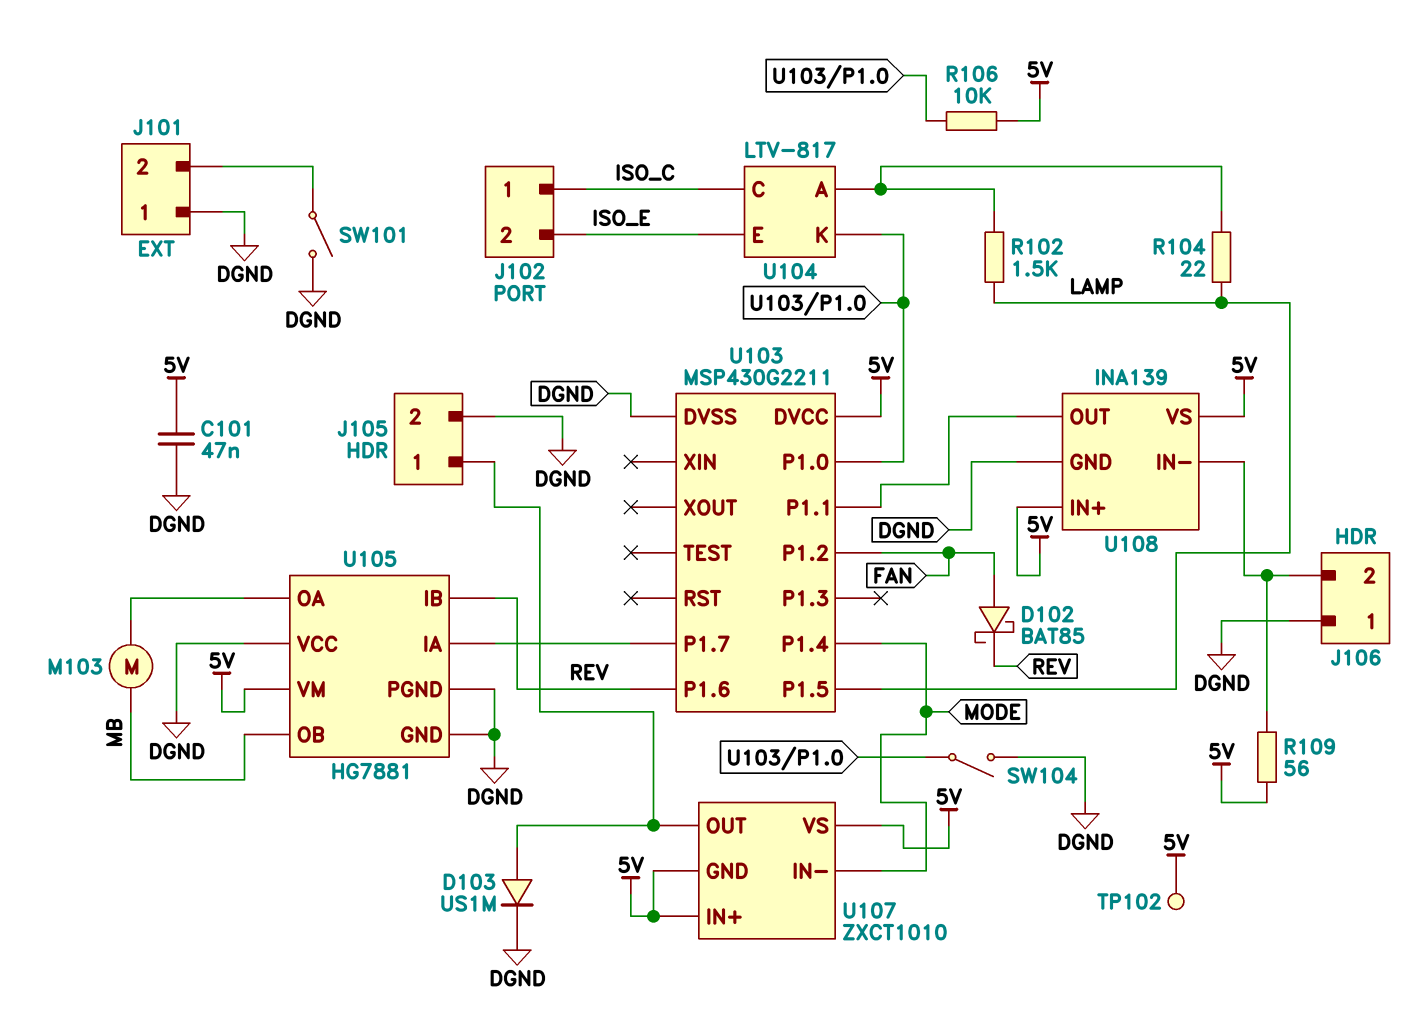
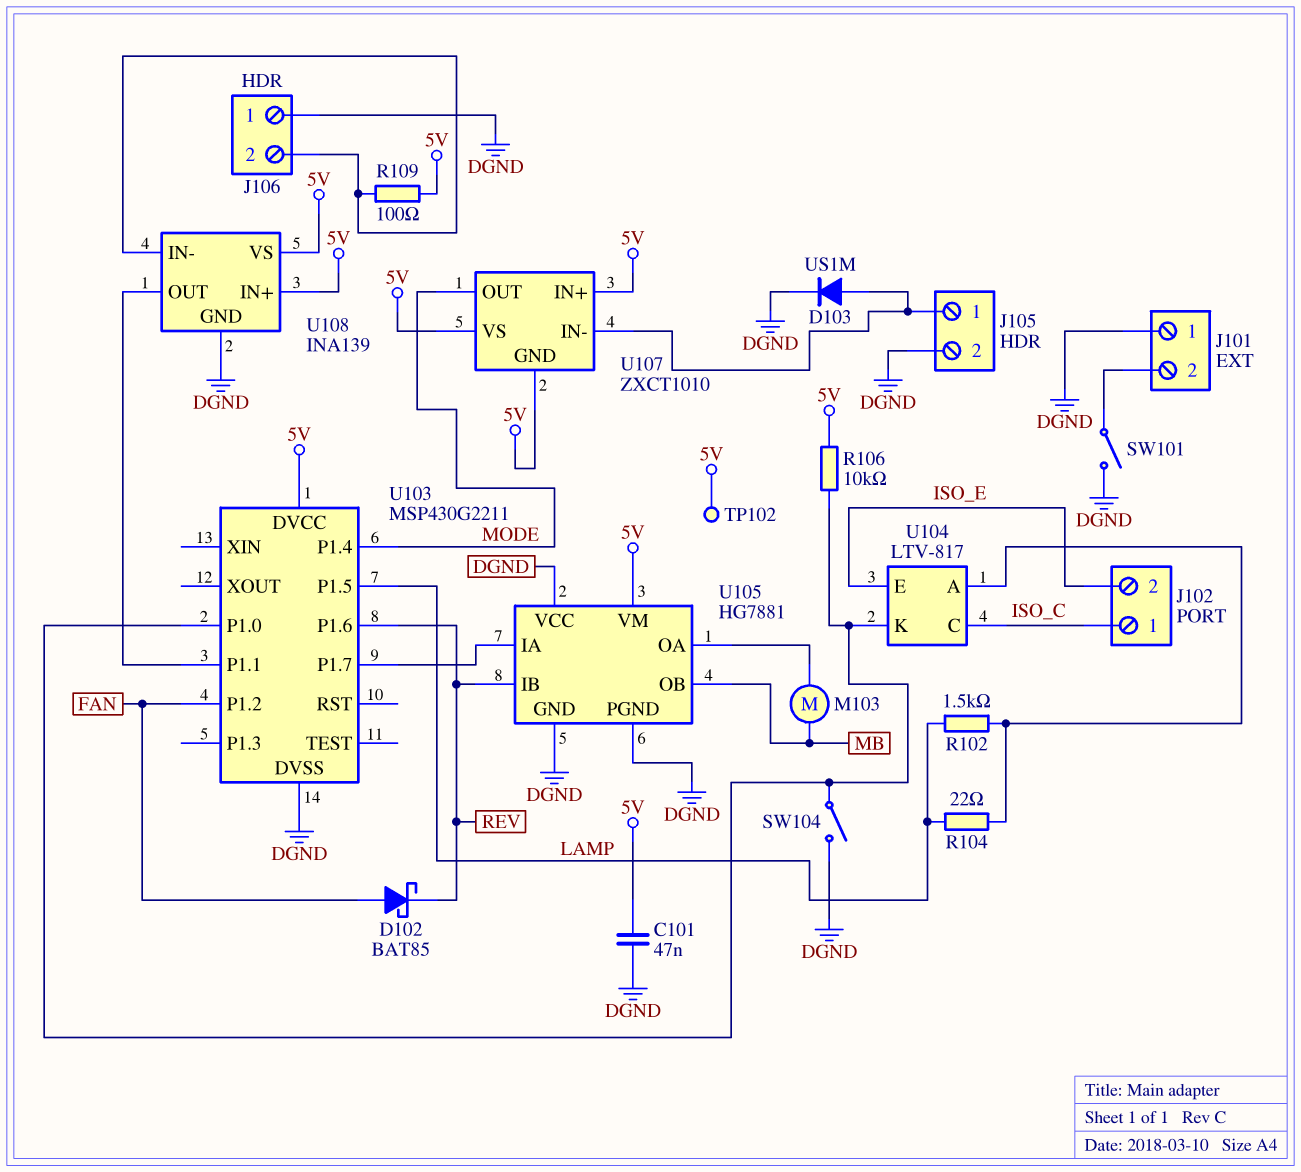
R109: 56 (5V, J106/2) -> 100 (5V, J106/2)
U107 pin IN-: MODE -> J105/1
U107 pin OUT: J105/1 -> MODE

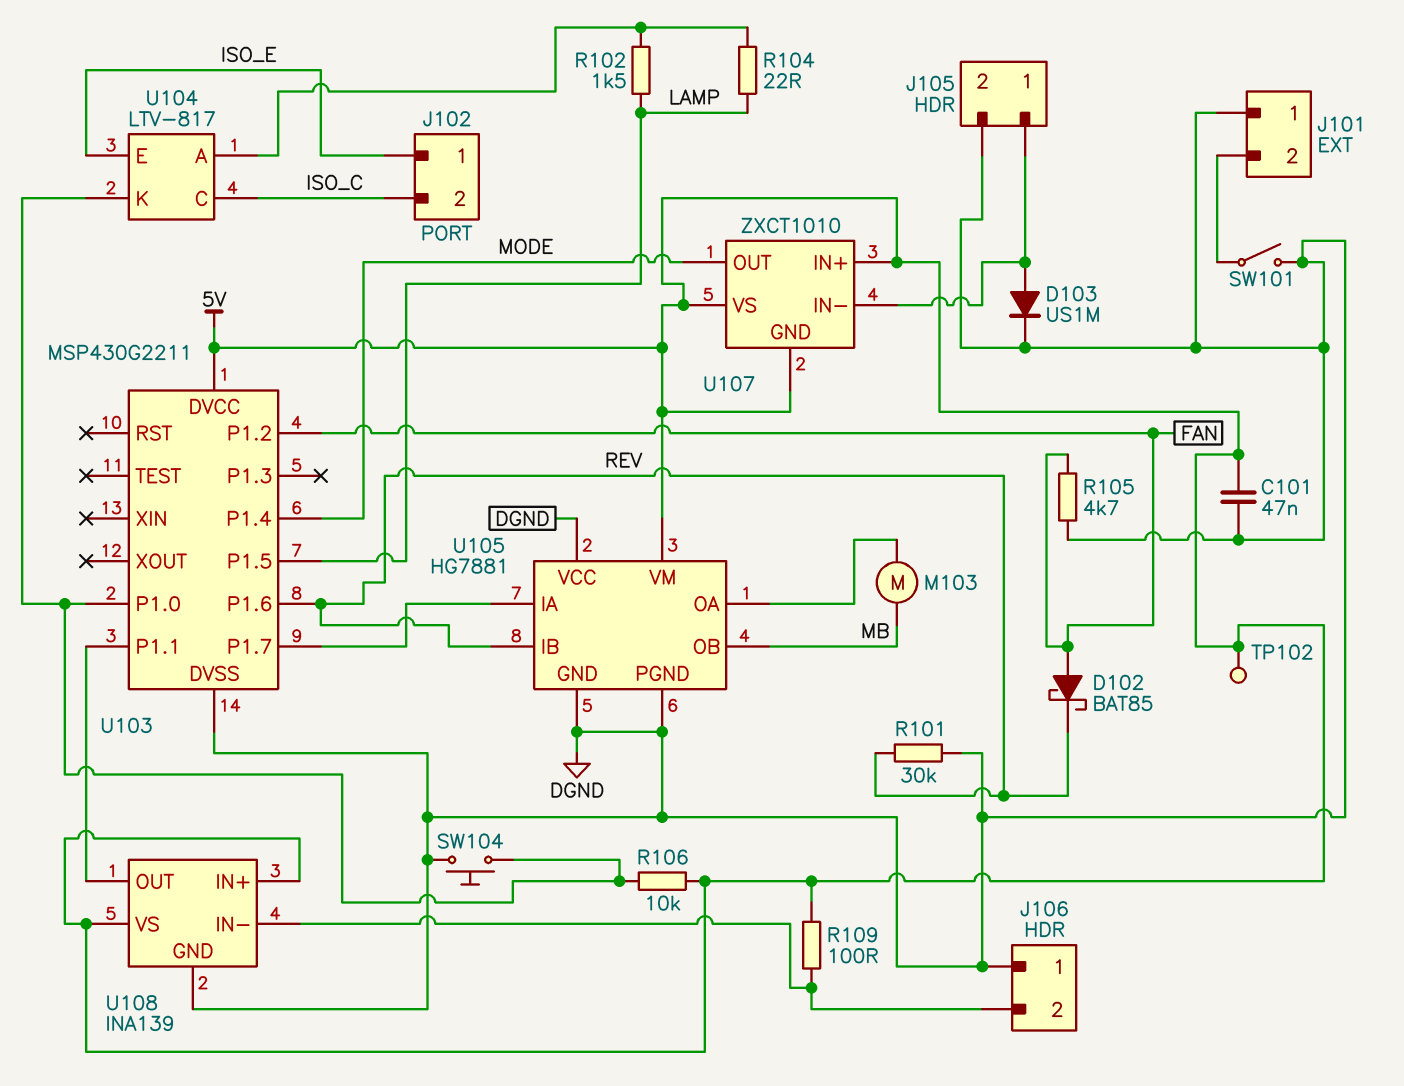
J102 pin 1: ISO_C -> ISO_E
J102 pin 2: ISO_E -> ISO_C
R101: none -> 30k (DGND, REV)
R105: none -> 4.7k (DGND, FAN)
SW104: switch (DGND, U103/P1.0) -> button (DGND, U103/P1.0)

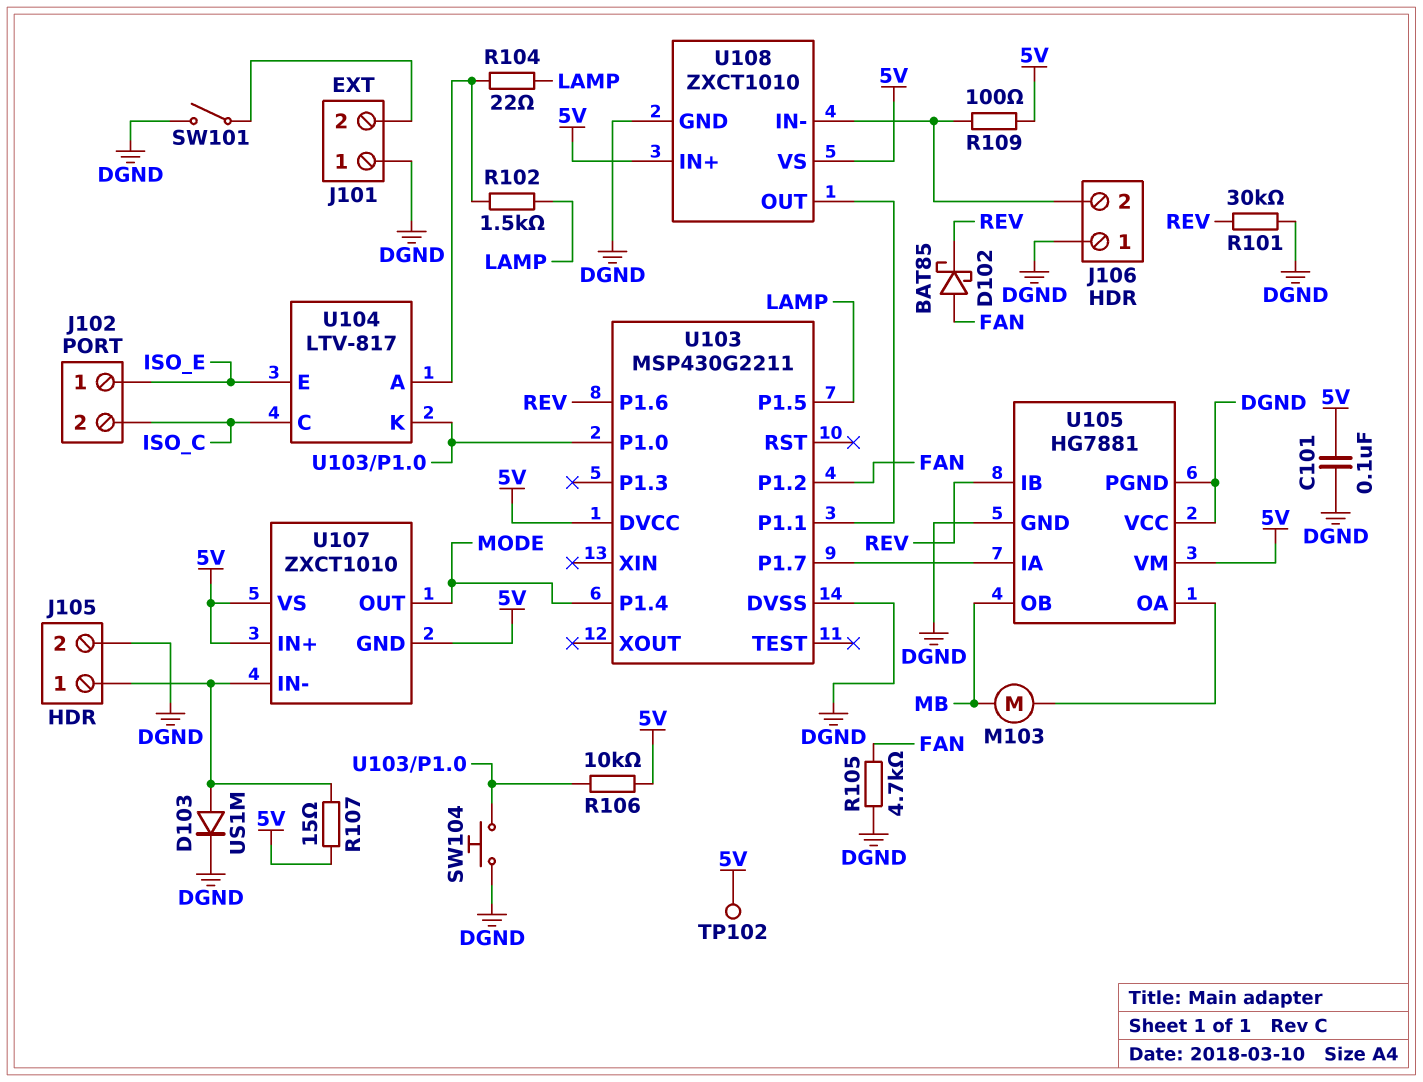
C101: 47nF (5V, DGND) -> 100nF (5V, DGND)
R107: none -> 15 (5V, J105/1)
U108: INA139 -> ZXCT1010

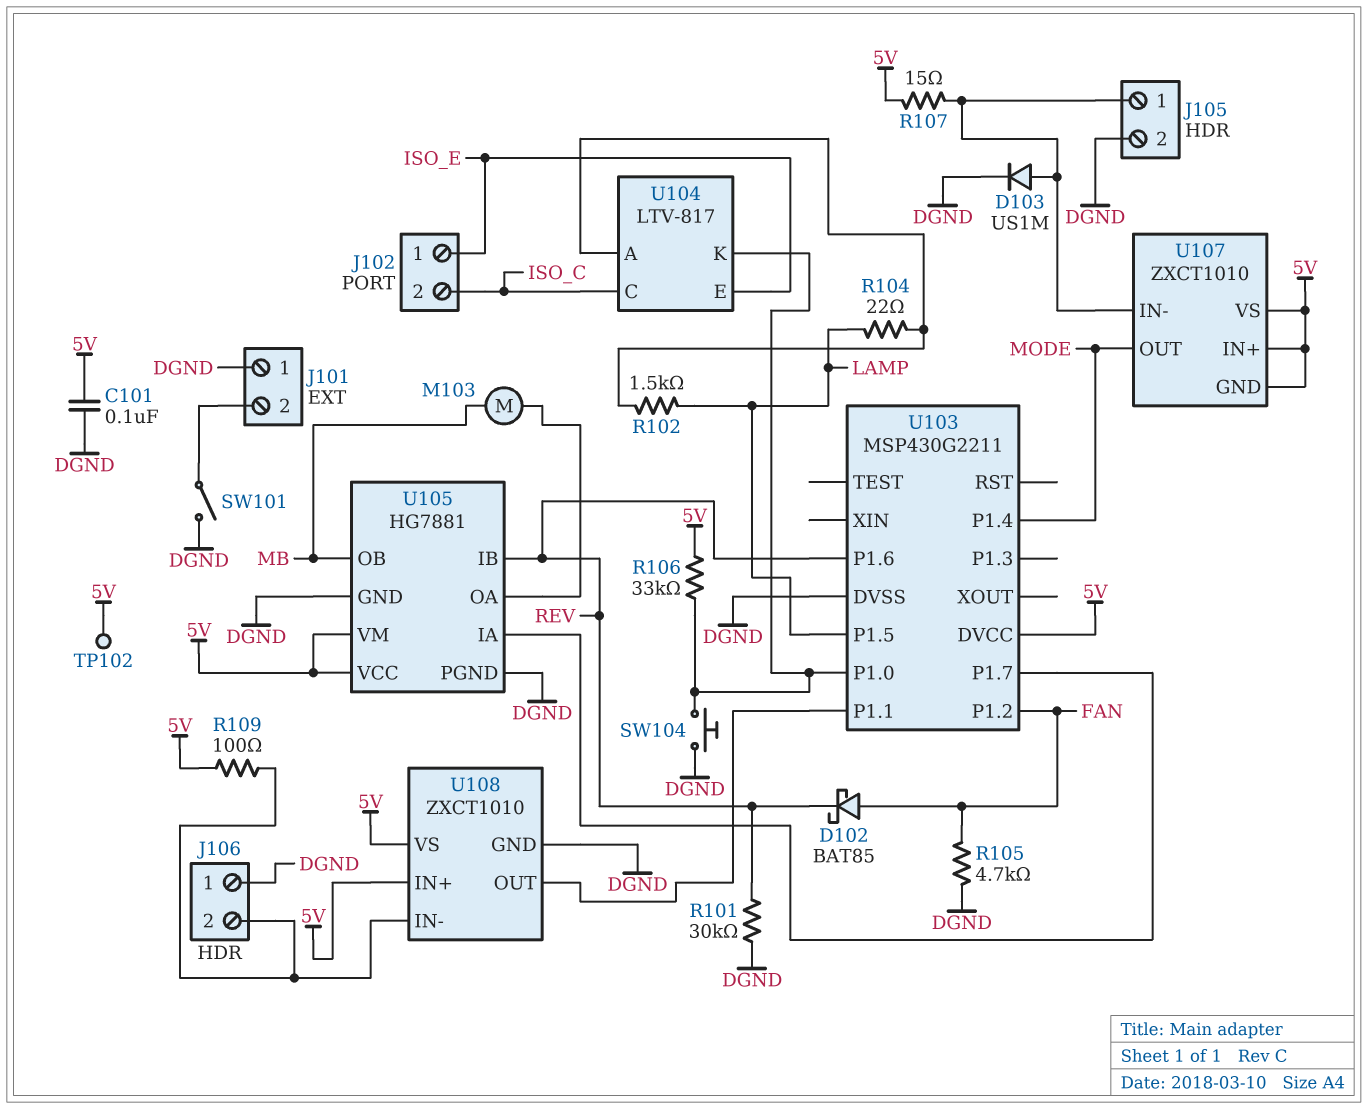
R106: 10k (5V, U103/P1.0) -> 33k (5V, U103/P1.0)
U105 pin VCC: DGND -> 5V

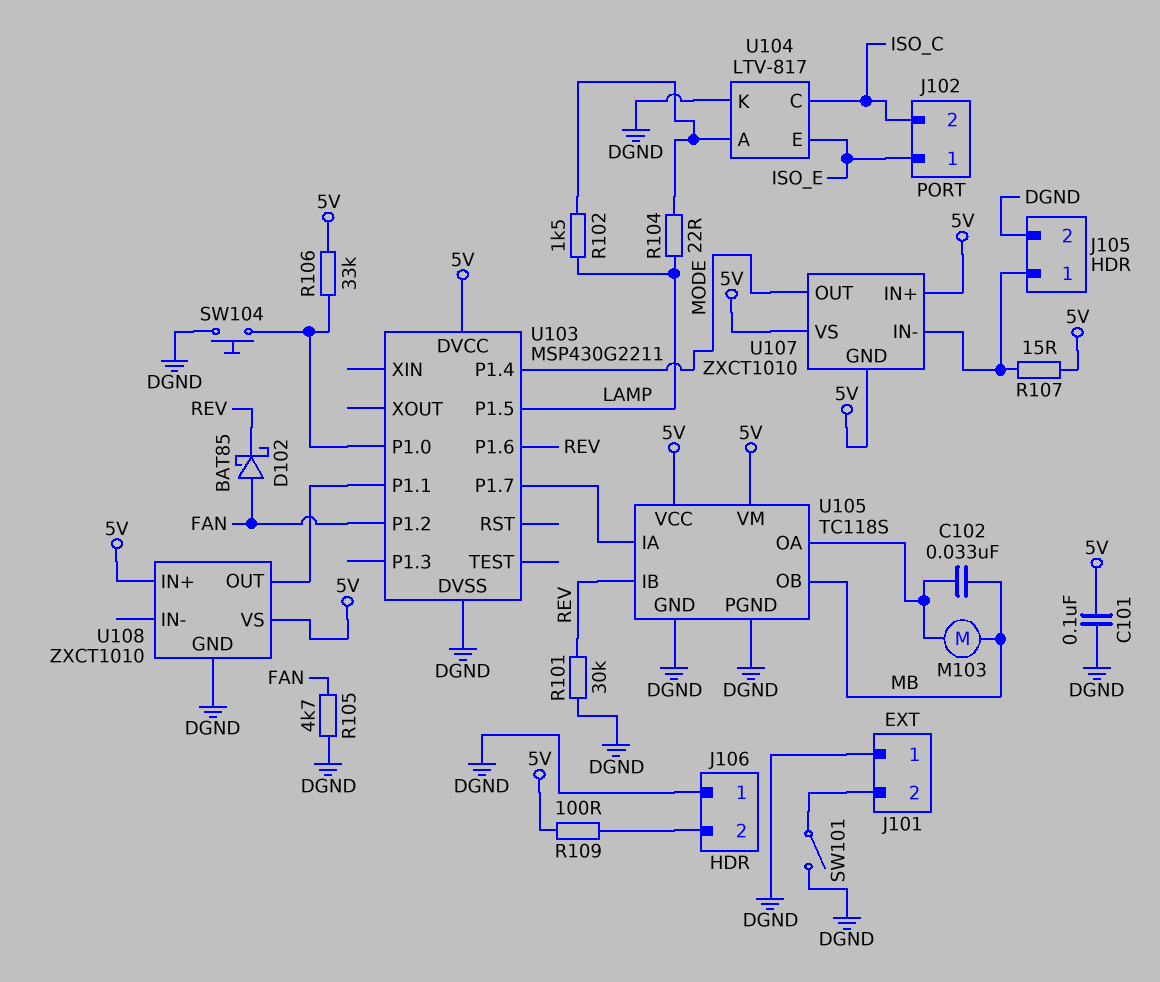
C102: none -> 33nF (MB, U105/OA)
D103: diode US1M (A J105/1, K DGND) -> none
TP102: test point (5V) -> none
U104 pin K: U103/P1.0 -> DGND
U105: HG7881 -> TC118S
U108 pin IN-: J106/2 -> none

